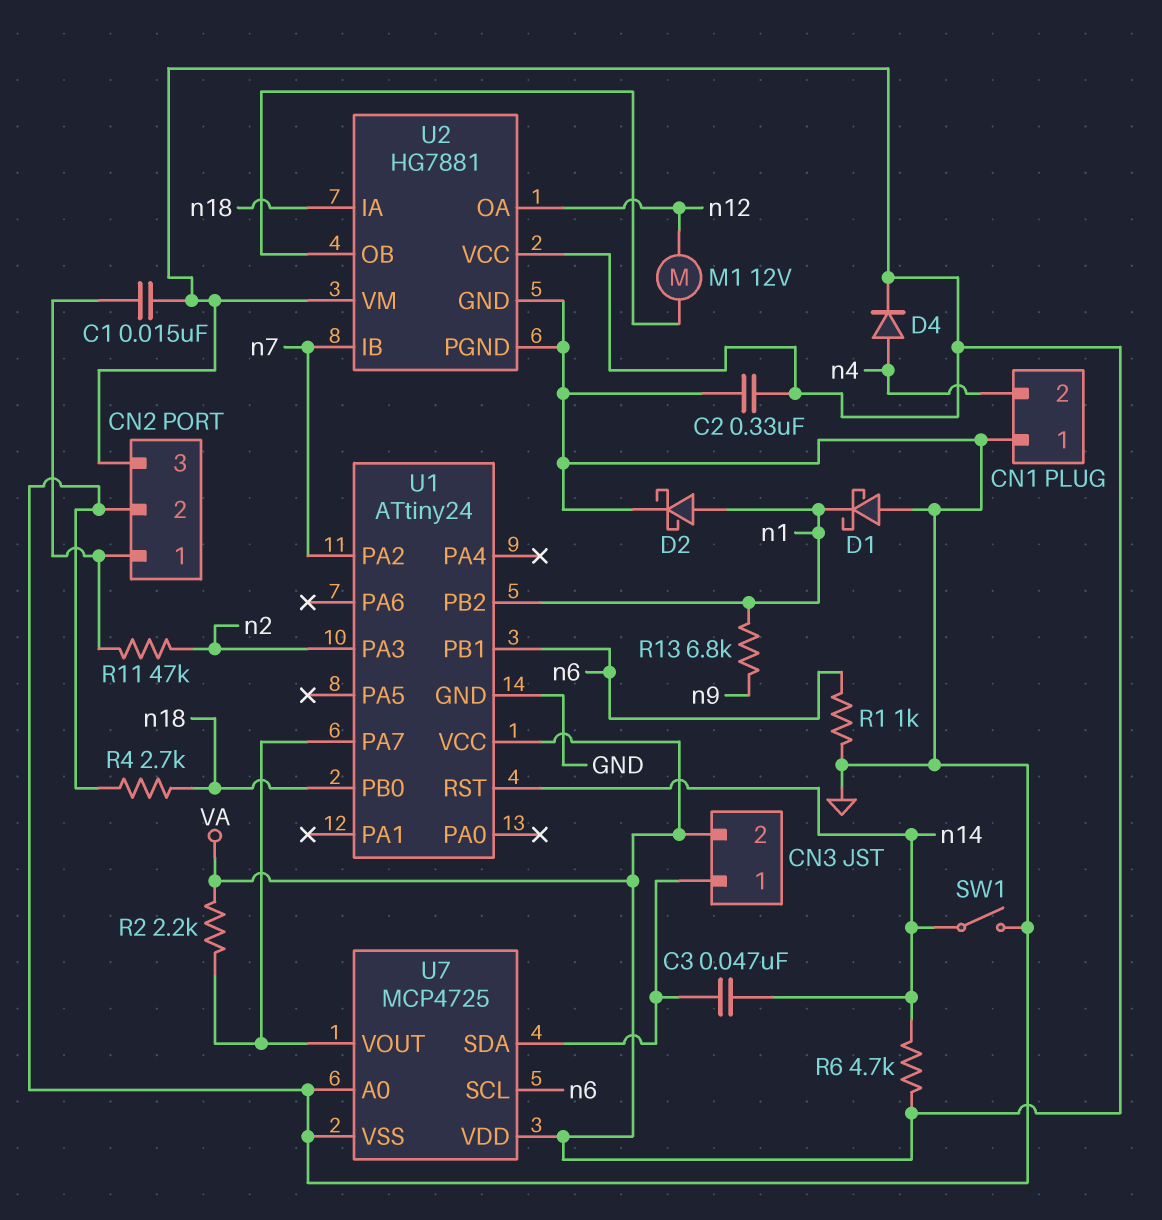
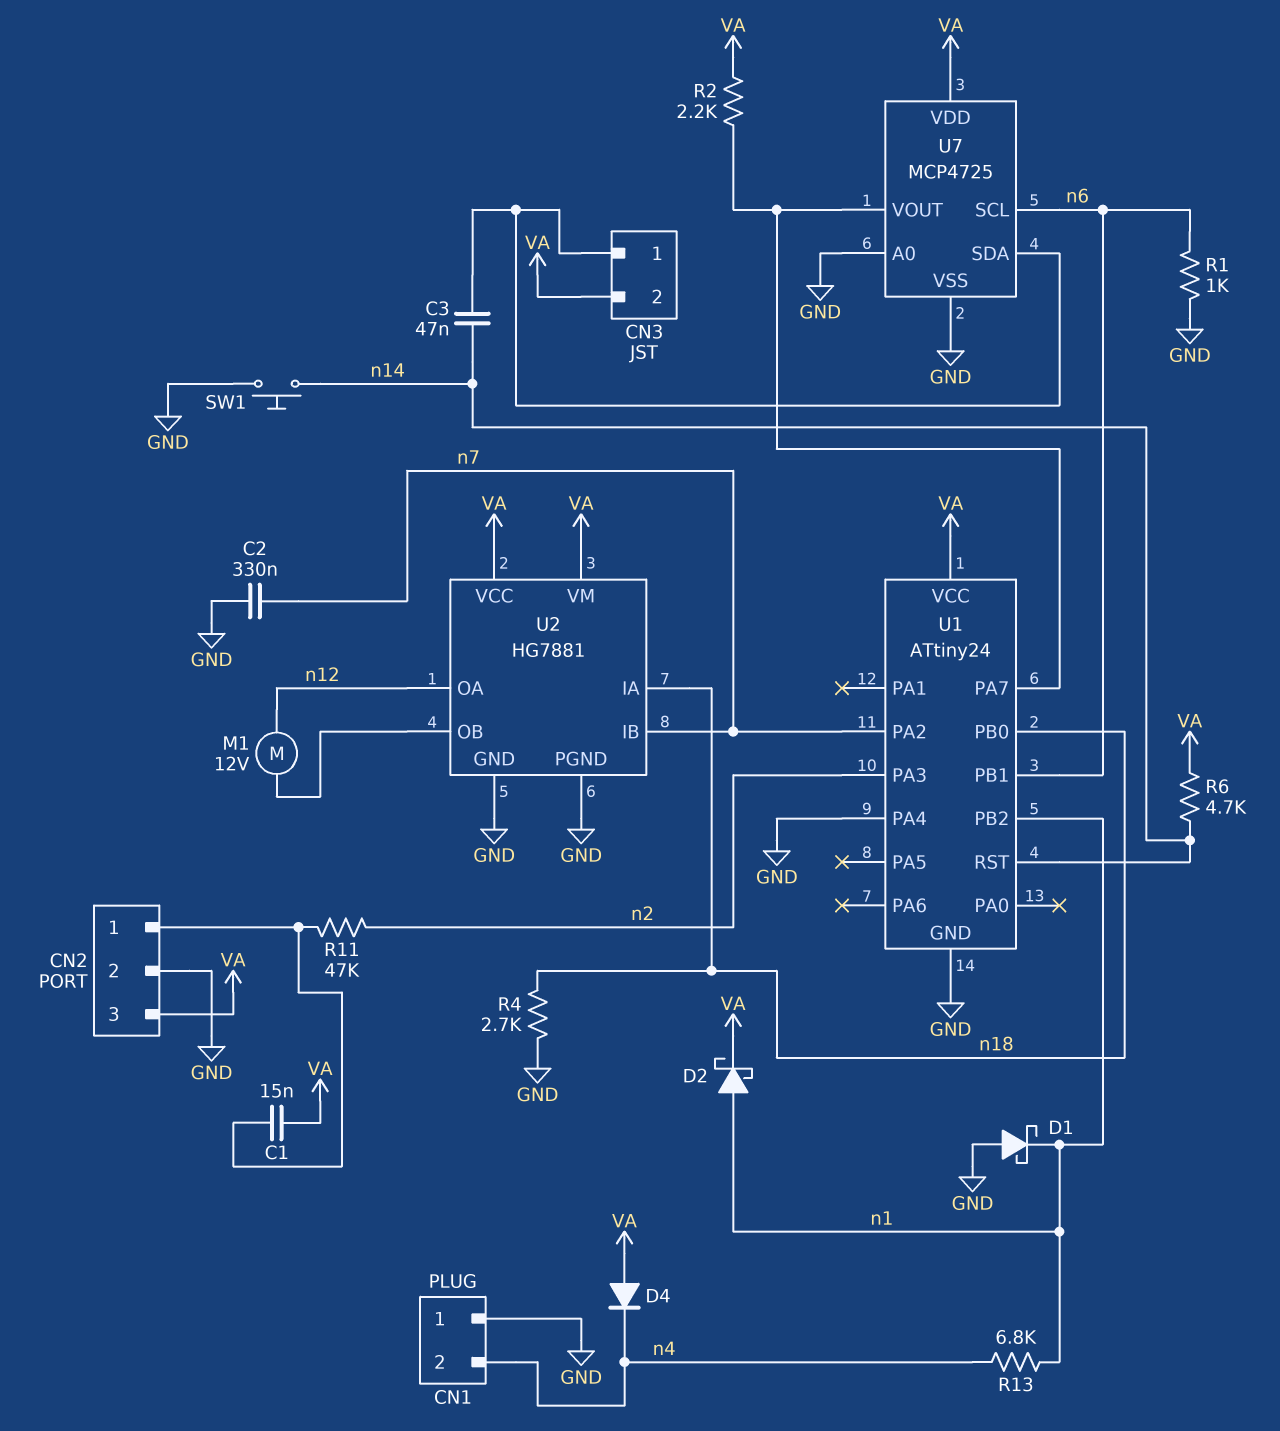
C2: 330nF (GND, VA) -> 330nF (GND, n7)
D2: schottky (A n1, K GND) -> schottky (A n1, K VA)
D4: diode (A n4, K VA) -> diode (A VA, K n4)
R13: 6.8k (n1, n9) -> 6.8k (n1, n4)
SW1: switch (GND, n14) -> button (GND, n14)
U1 pin PA4: none -> GND

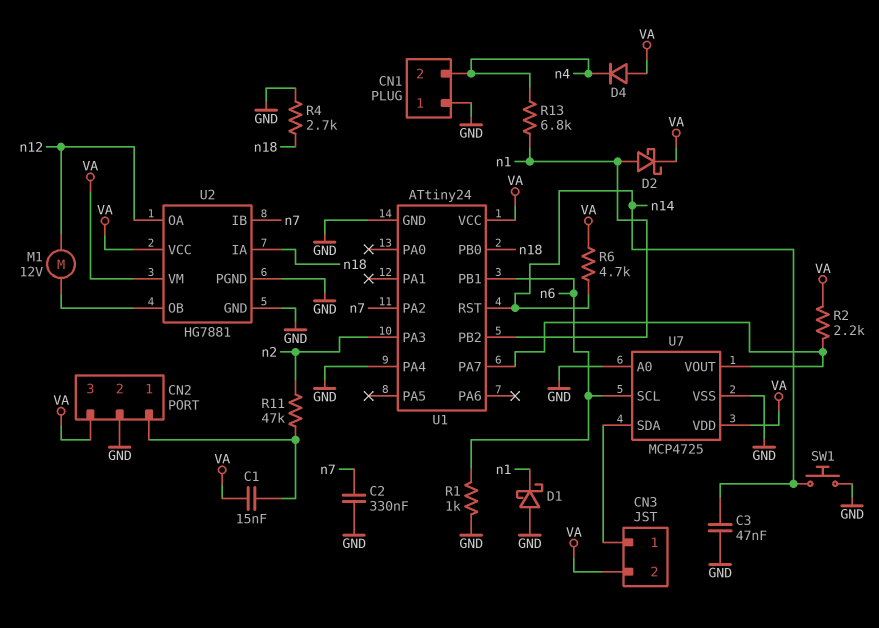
C3: 47nF (CN3/1, n14) -> 47nF (GND, n14)

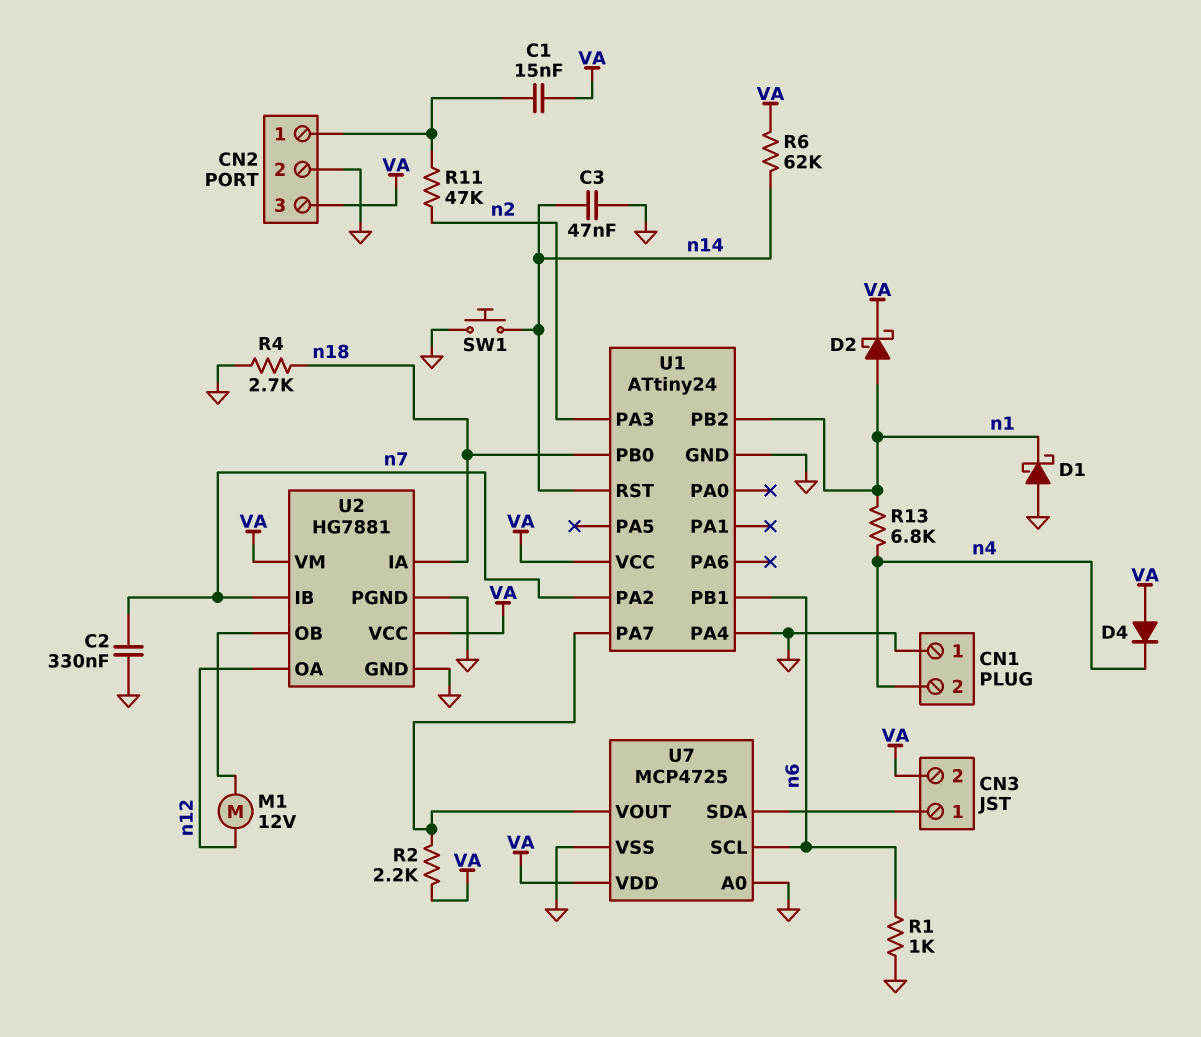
R6: 4.7k (VA, n14) -> 62k (VA, n14)

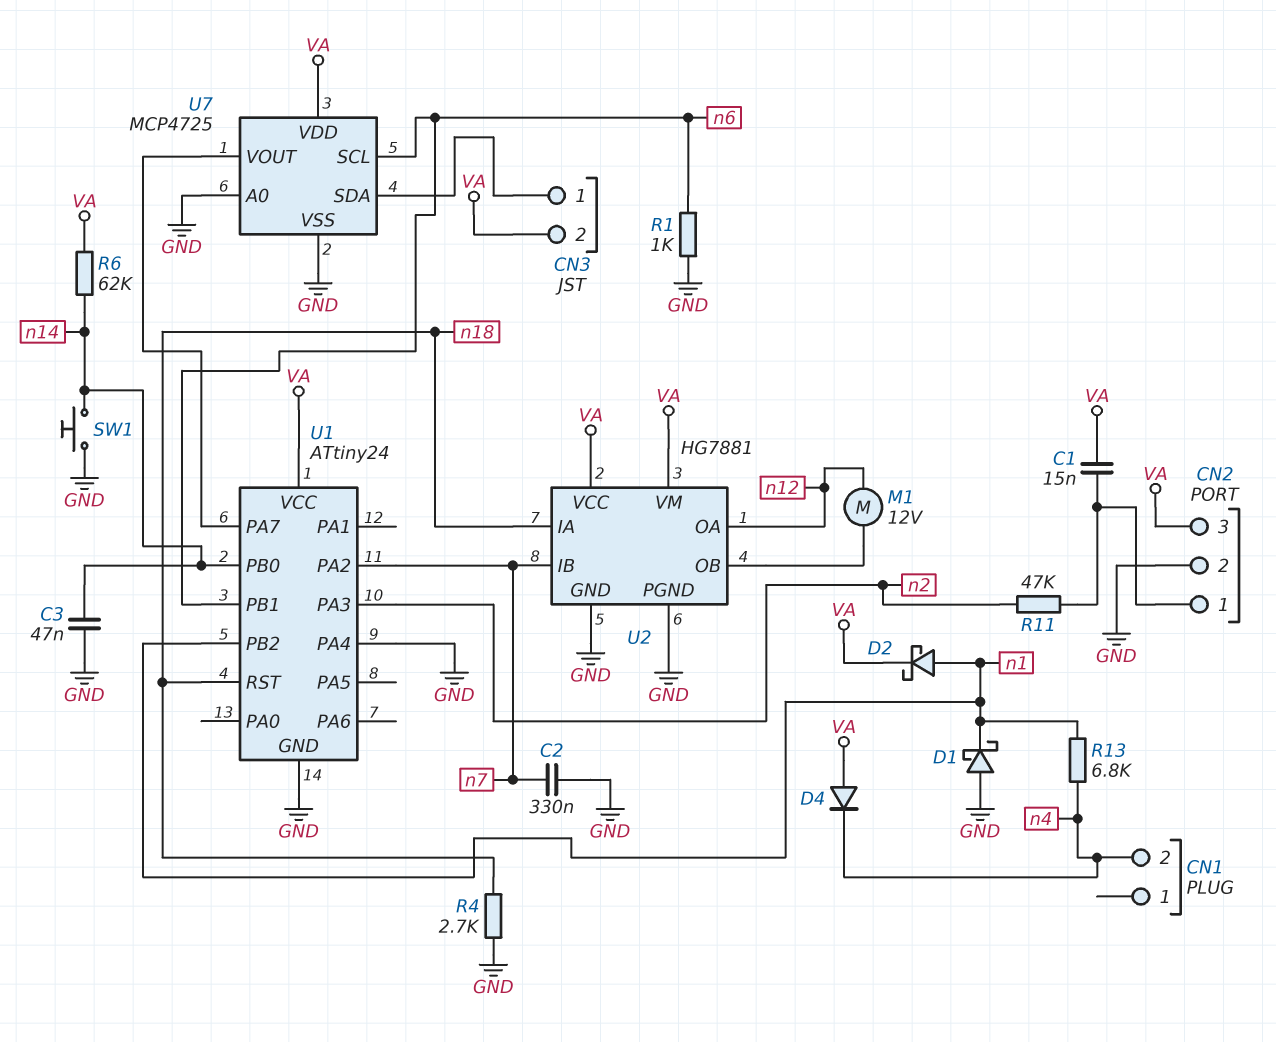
CN1 pin 1: GND -> none
R2: 2.2k (U1/PA7, VA) -> none
U1 pin PB0: n18 -> n14
U1 pin RST: n14 -> n18

